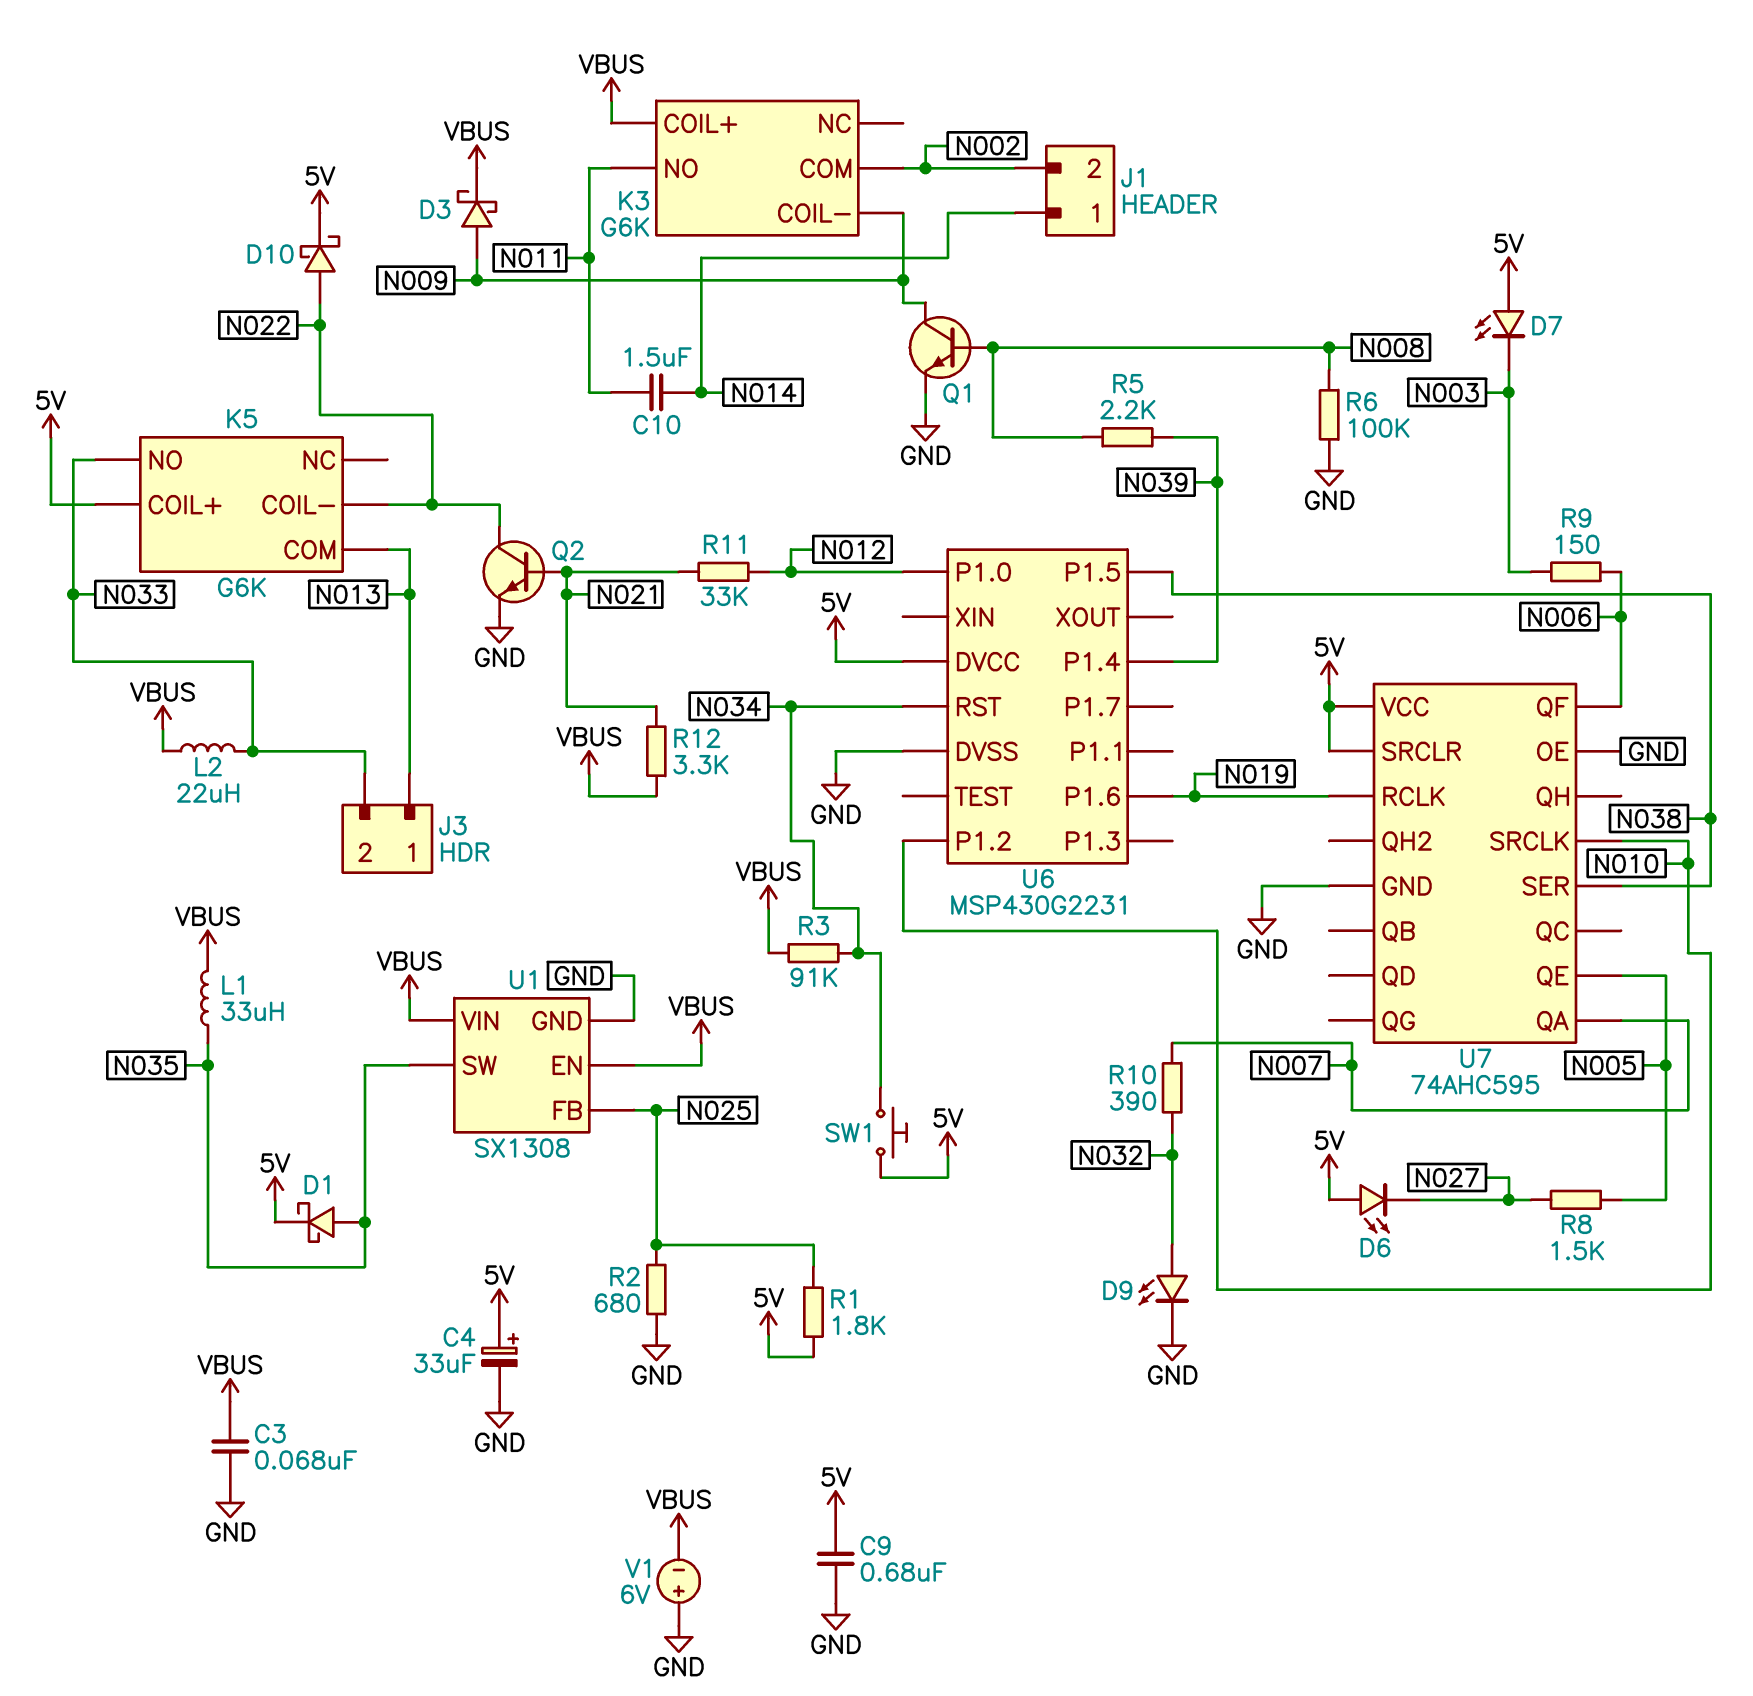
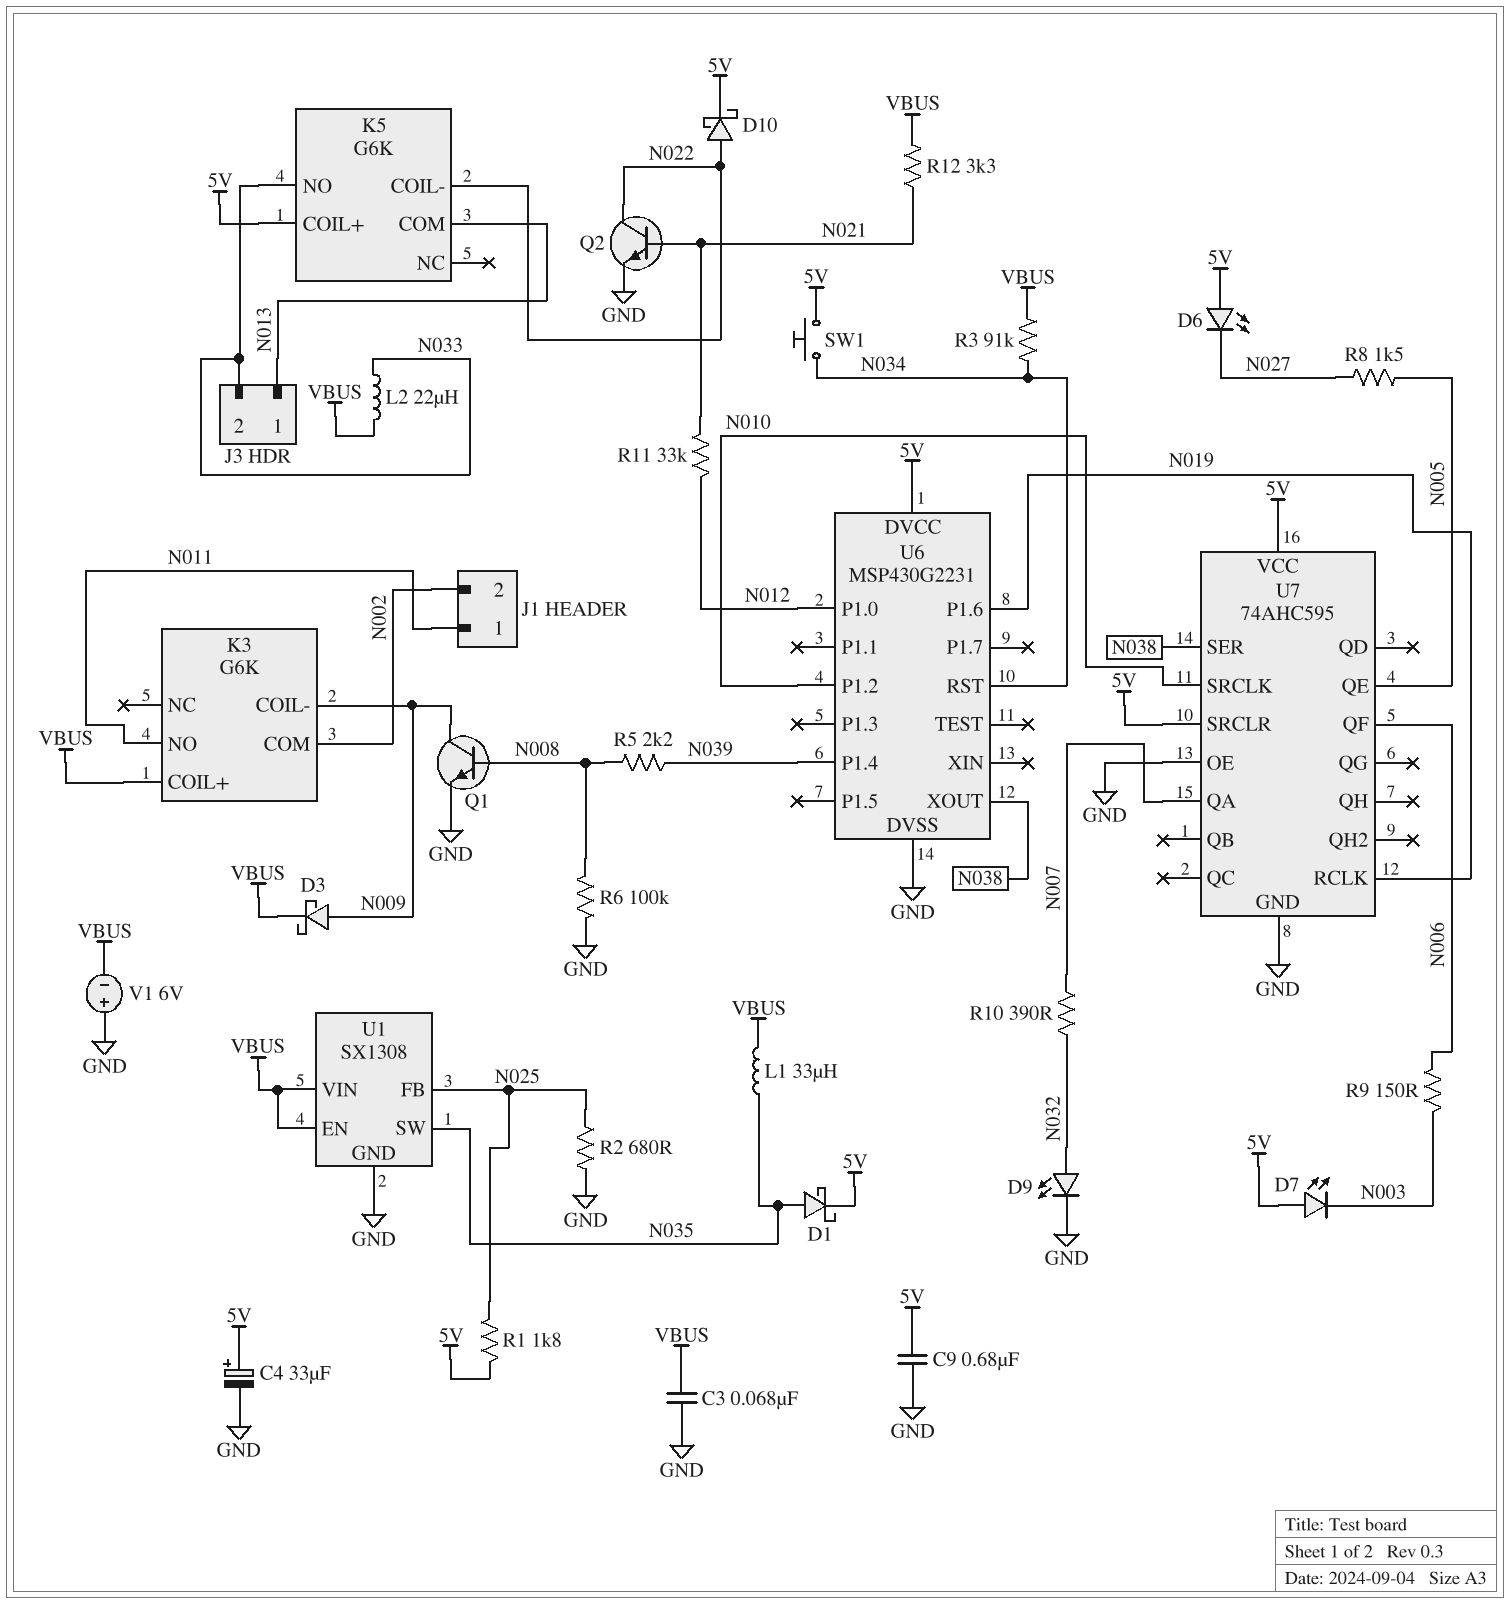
C10: 1.5uF (N011, N014) -> none
J1 pin 1: N014 -> N011
U6 pin P1.5: N038 -> none
U6 pin XOUT: none -> N038

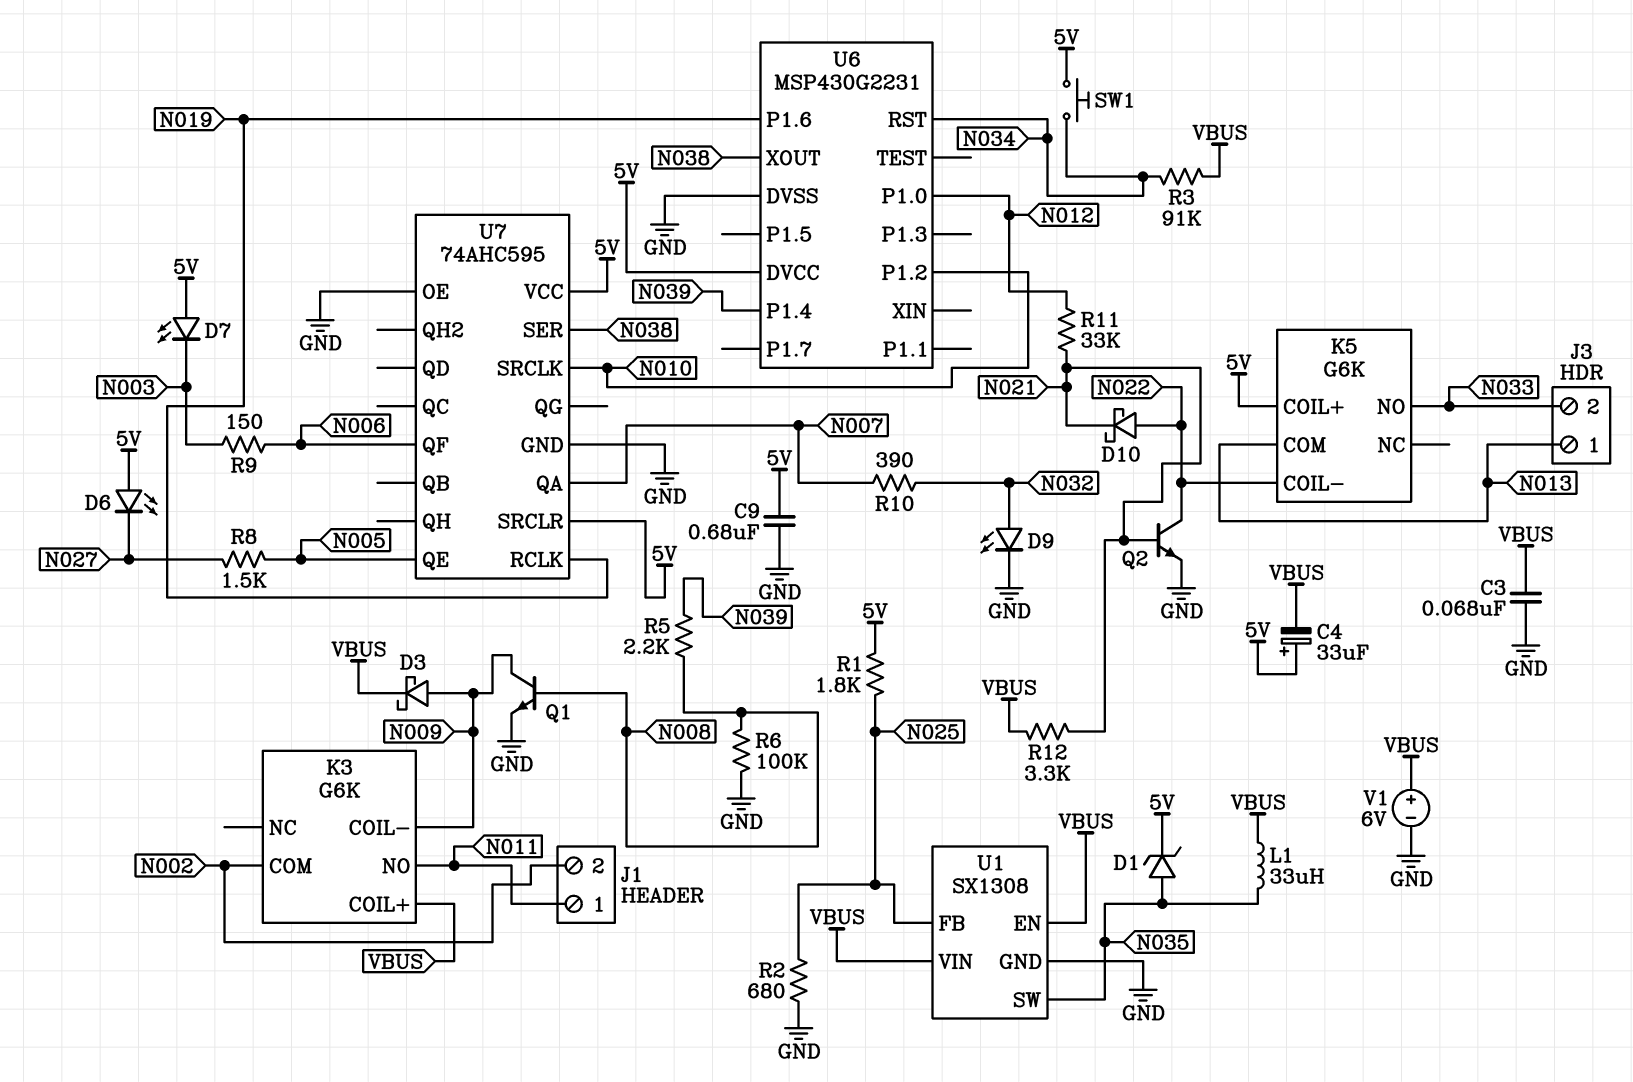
C4: 33uF (plus 5V, minus GND) -> 33uF (plus 5V, minus VBUS)
D1: schottky (A N035, K 5V) -> zener (A N035, K 5V)
D10: schottky (A N022, K 5V) -> schottky (A N022, K N021)
L2: 22uH (N033, VBUS) -> none
V1: 6V (plus GND, minus VBUS) -> 6V (plus VBUS, minus GND)

